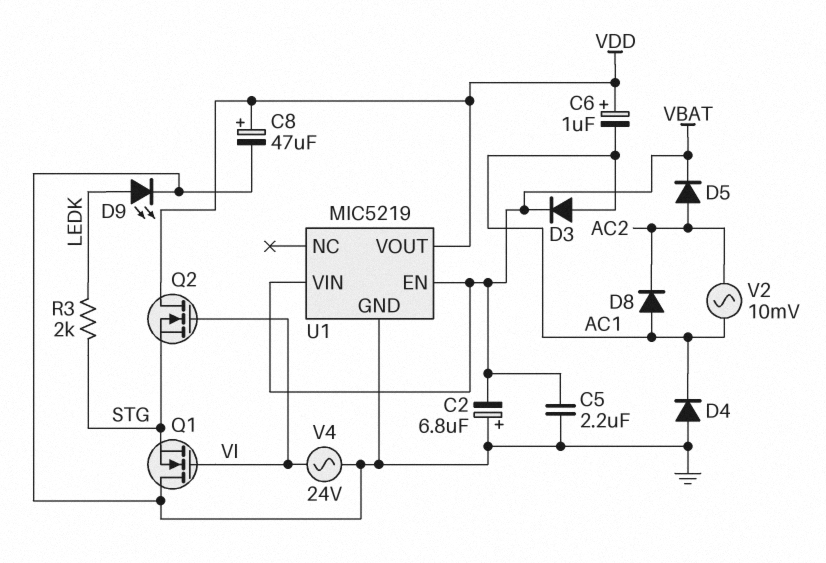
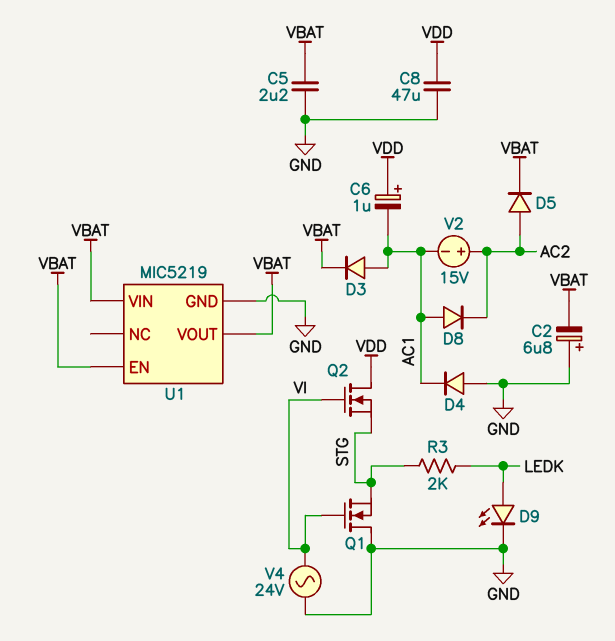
C8: 47uF (plus VDD, minus GND) -> 47uF (GND, VDD)
U1 pin VOUT: VDD -> VBAT
V2: AC 10mV (AC1, AC2) -> 15V (plus AC2, minus AC1)

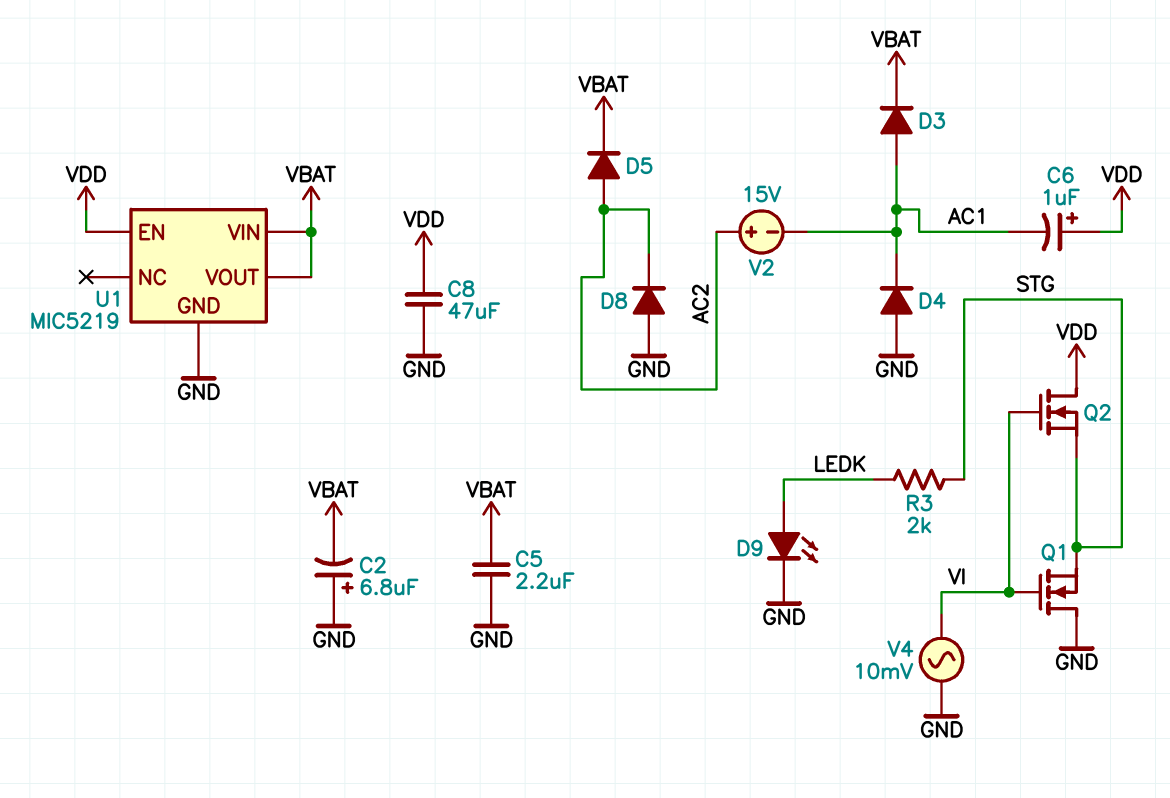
D8: diode (A AC1, K AC2) -> diode (A GND, K AC2)
U1 pin EN: VBAT -> VDD
V4: AC 24V (GND, VI) -> AC 10mV (GND, VI)

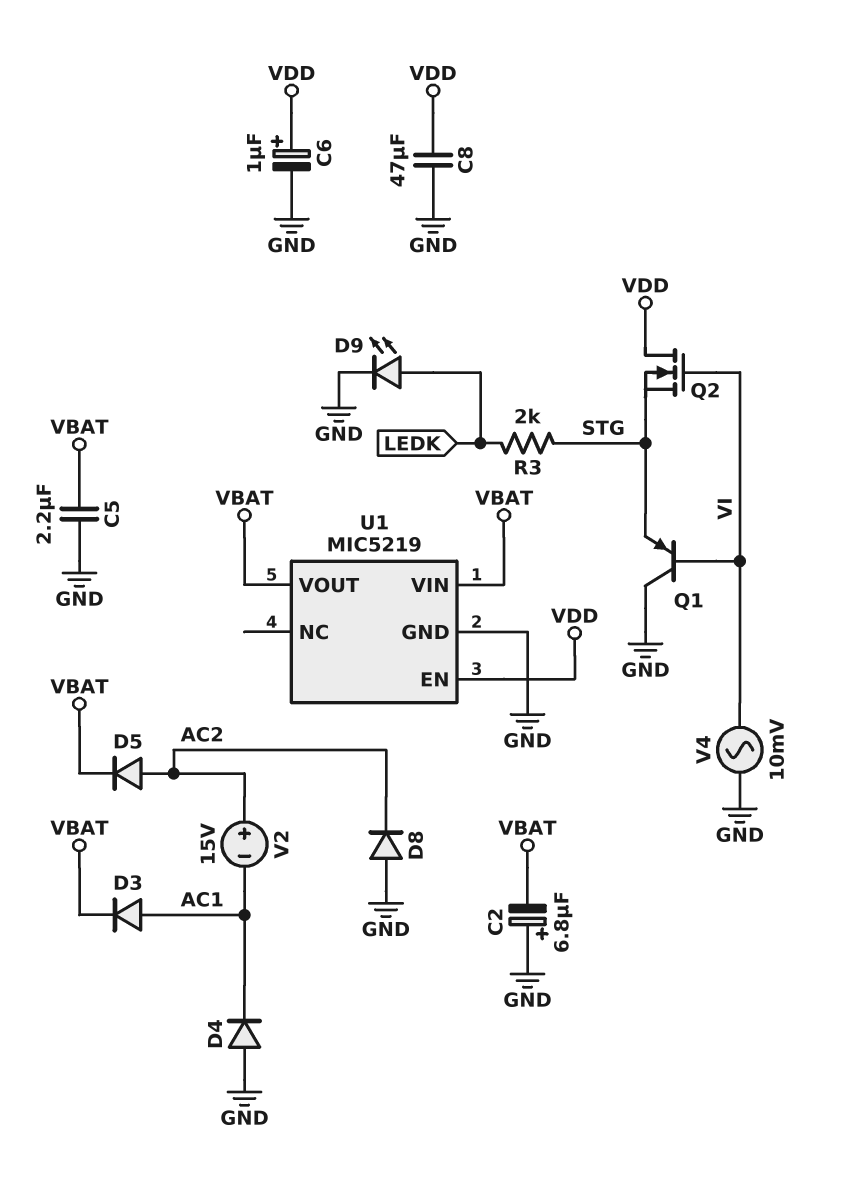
C6: 1uF (plus VDD, minus AC1) -> 1uF (plus VDD, minus GND)
Q1: NMOS (G VI, D GND, S STG) -> PNP (B VI, C GND, E STG)

